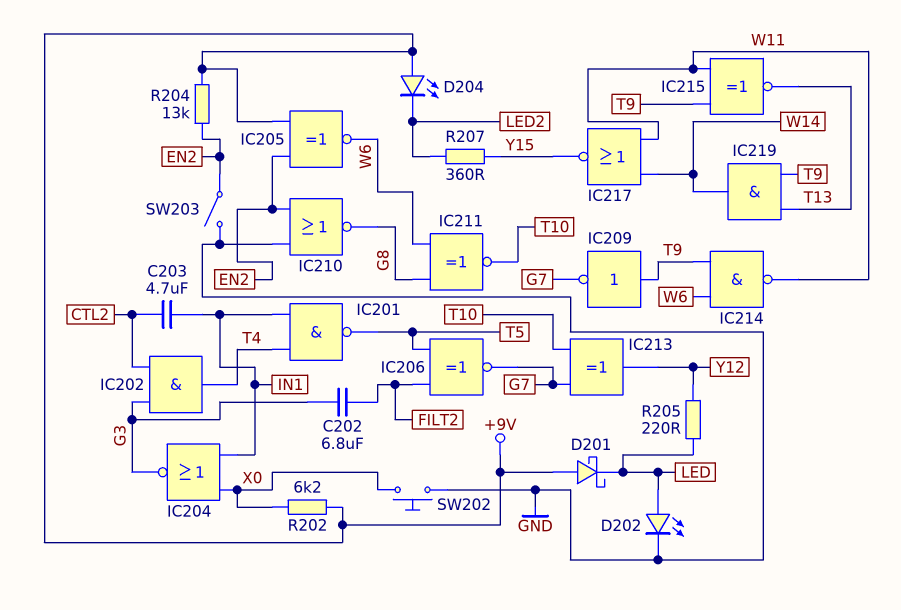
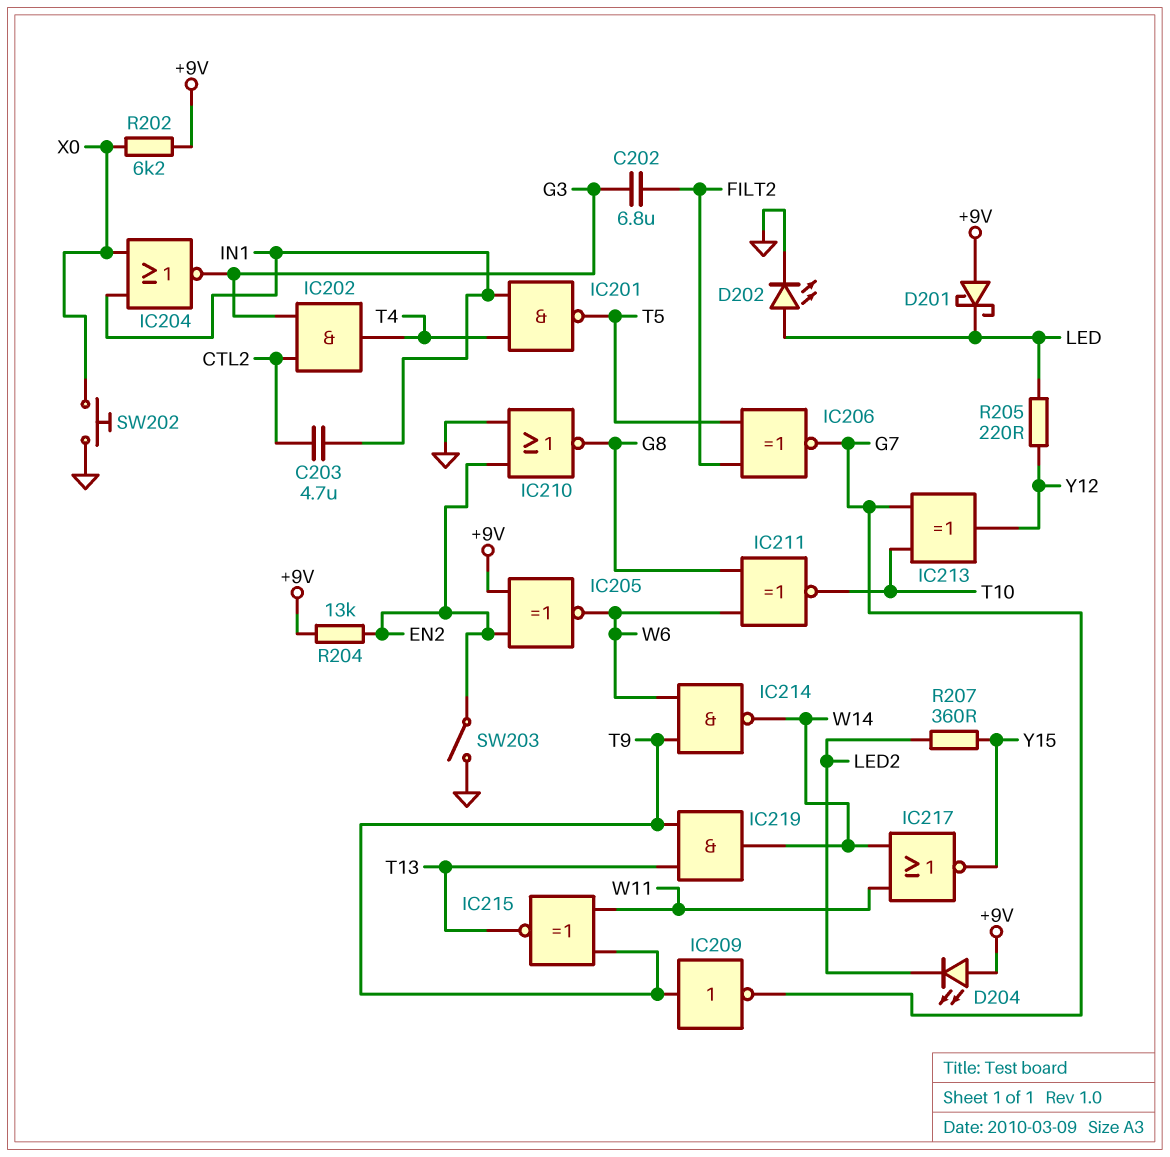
IC214: NAND (in T9, in W6, out W11) -> NAND (in T9, in W6, out W14)

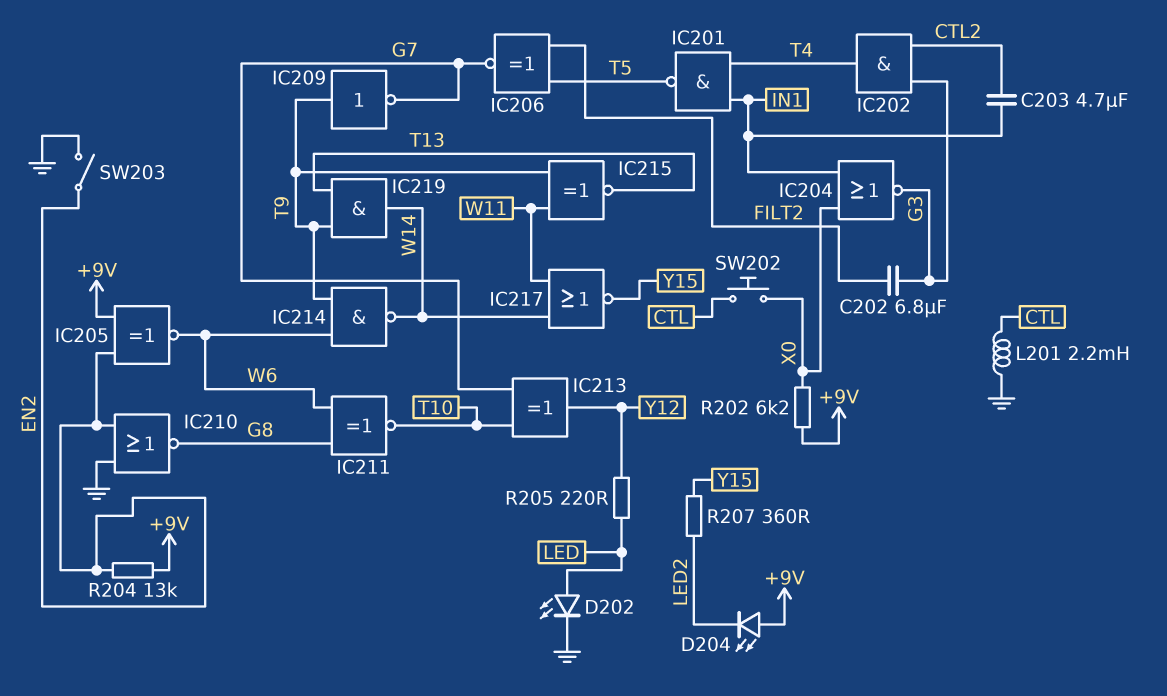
D201: schottky (A +9V, K LED) -> none
L201: none -> 2.2mH (CTL, GND)
SW202: button (GND, X0) -> button (CTL, X0)

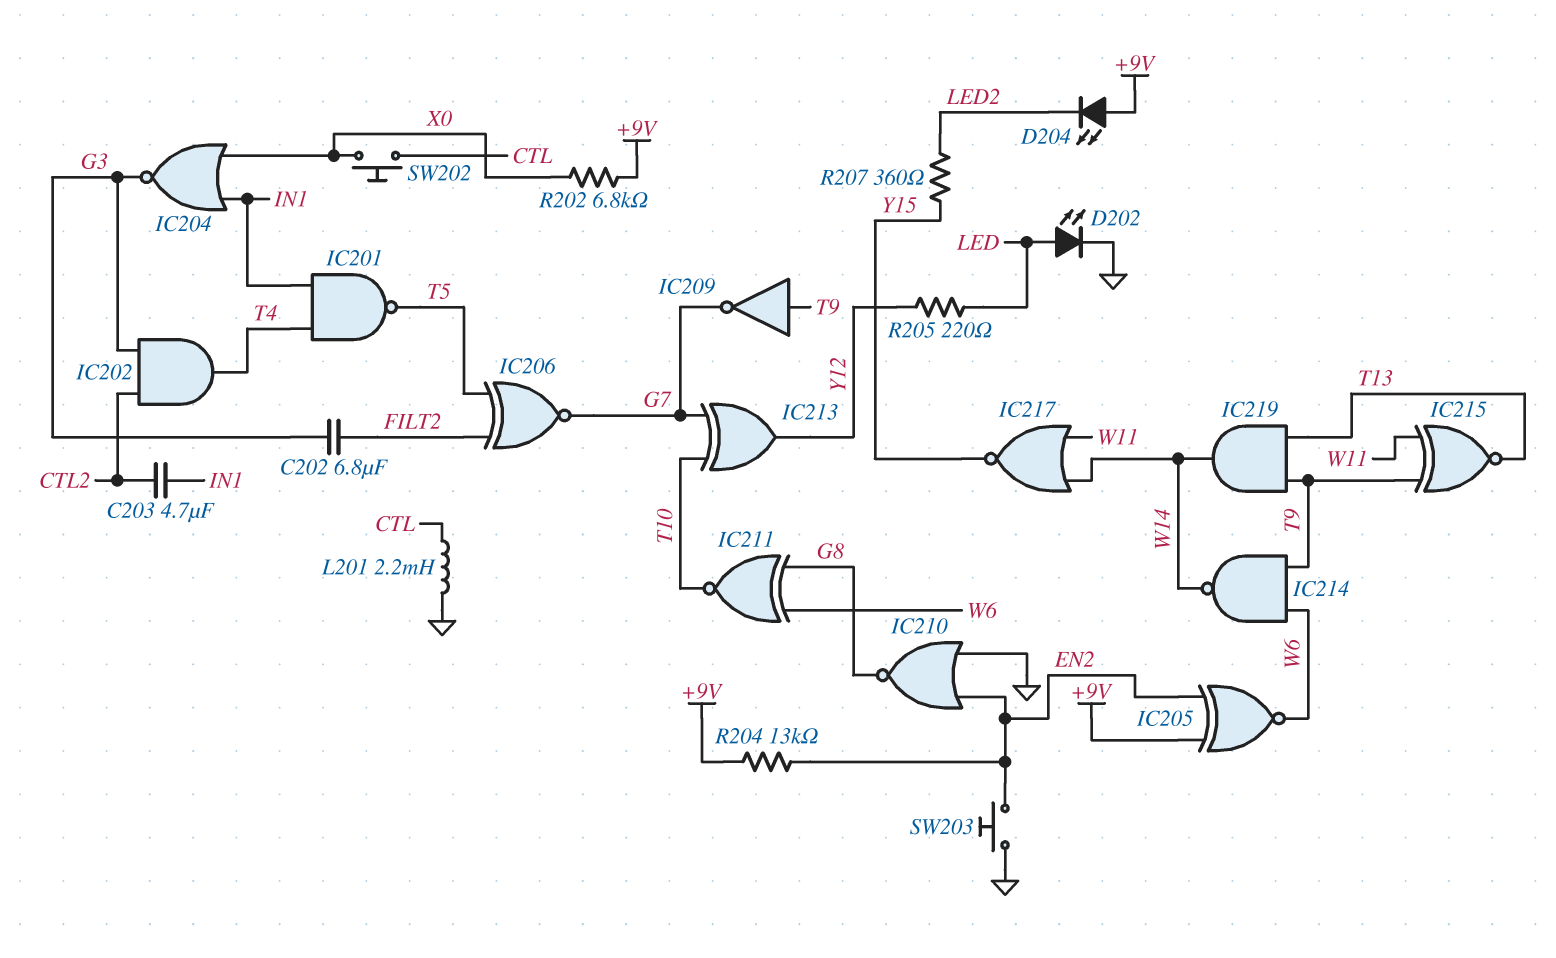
R202: 6.2k (+9V, X0) -> 6.8k (+9V, X0)
SW203: switch (EN2, GND) -> button (EN2, GND)

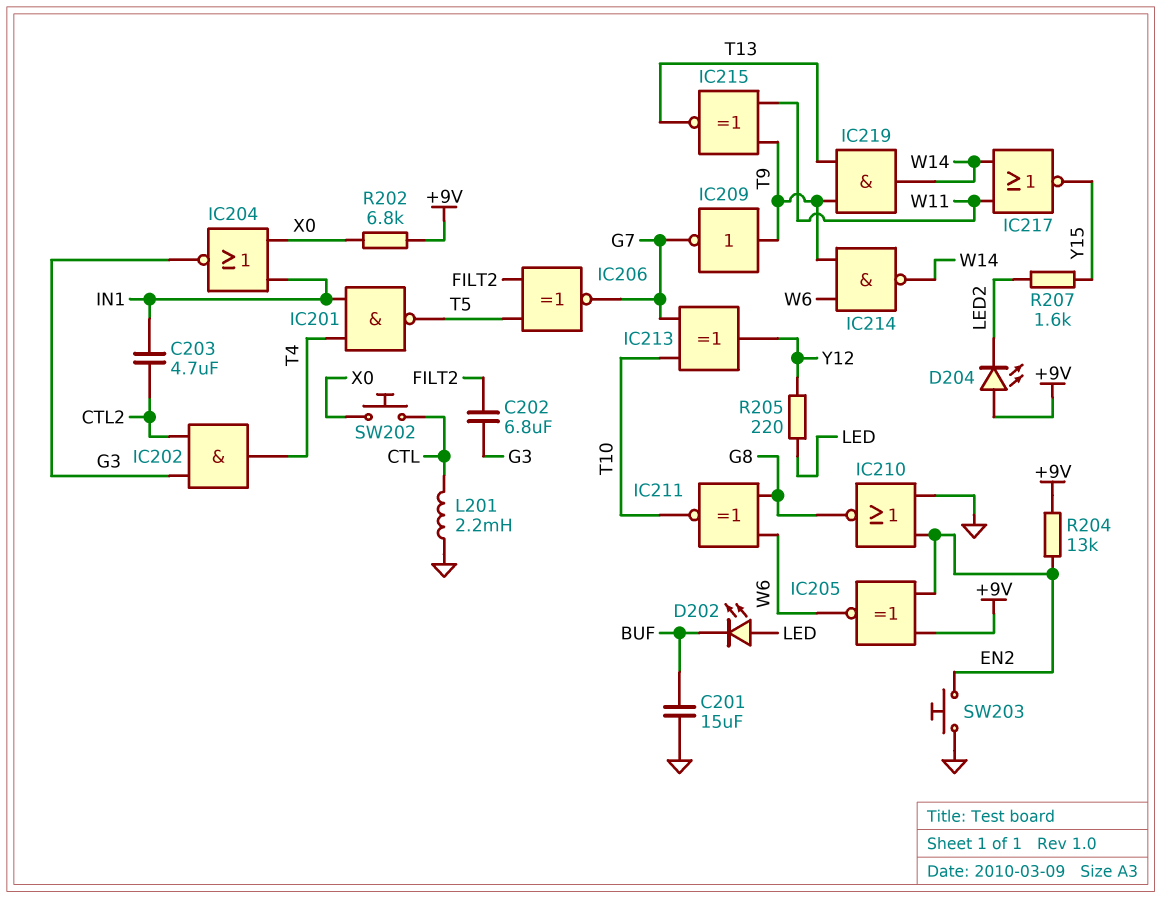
C201: none -> 15uF (BUF, GND)
D202: LED (A LED, K GND) -> LED (A LED, K BUF)
R207: 360 (LED2, Y15) -> 1.6k (LED2, Y15)

